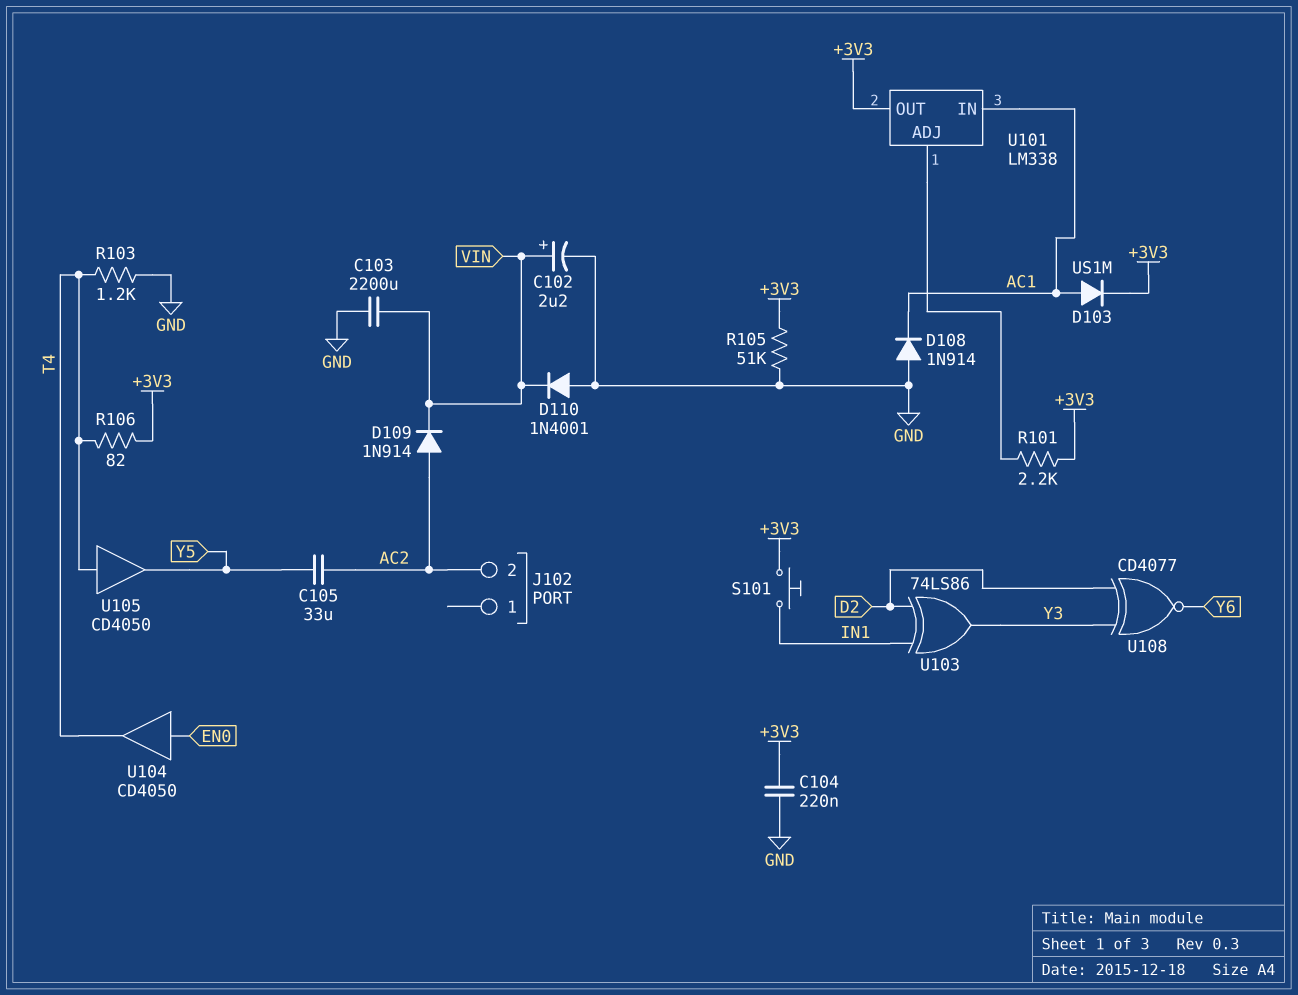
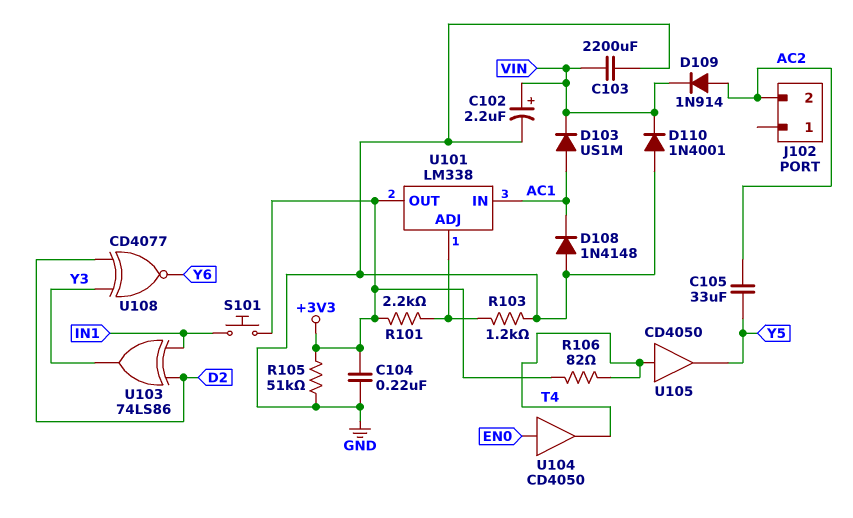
D103: diode US1M (A AC1, K +3V3) -> diode US1M (A AC1, K VIN)
D108: diode 1N914 (A GND, K AC1) -> diode 1N4148 (A GND, K AC1)
R103: 1.2k (GND, T4) -> 1.2k (GND, U101/ADJ)

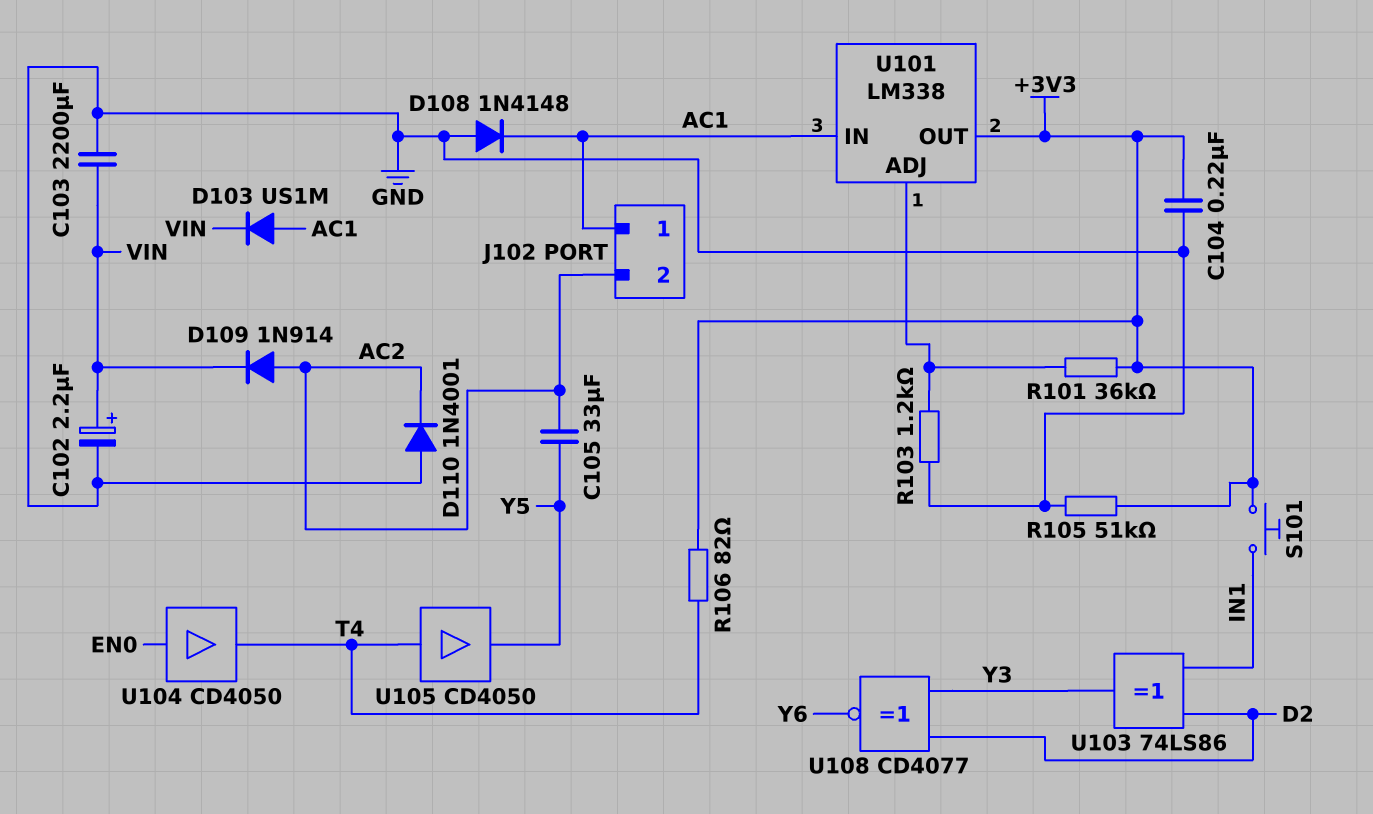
D110: diode 1N4001 (A GND, K VIN) -> diode 1N4001 (A GND, K AC2)
J102 pin 1: none -> AC1
R101: 2.2k (+3V3, U101/ADJ) -> 36k (+3V3, U101/ADJ)

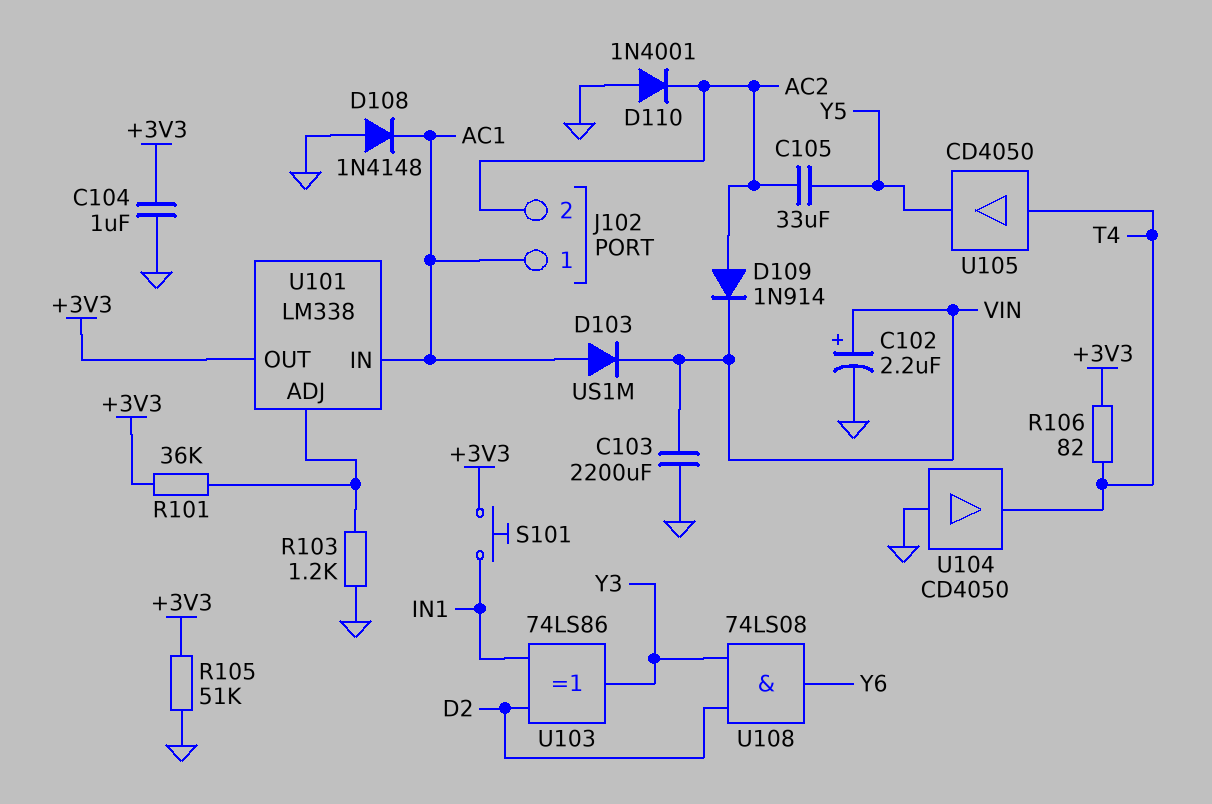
C104: 220nF (+3V3, GND) -> 1uF (+3V3, GND)
U104: buffer CD4050 (in EN0, out T4) -> buffer CD4050 (in GND, out T4)
U108: XNOR CD4077 (in D2, in Y3, out Y6) -> AND 74LS08 (in D2, in Y3, out Y6)

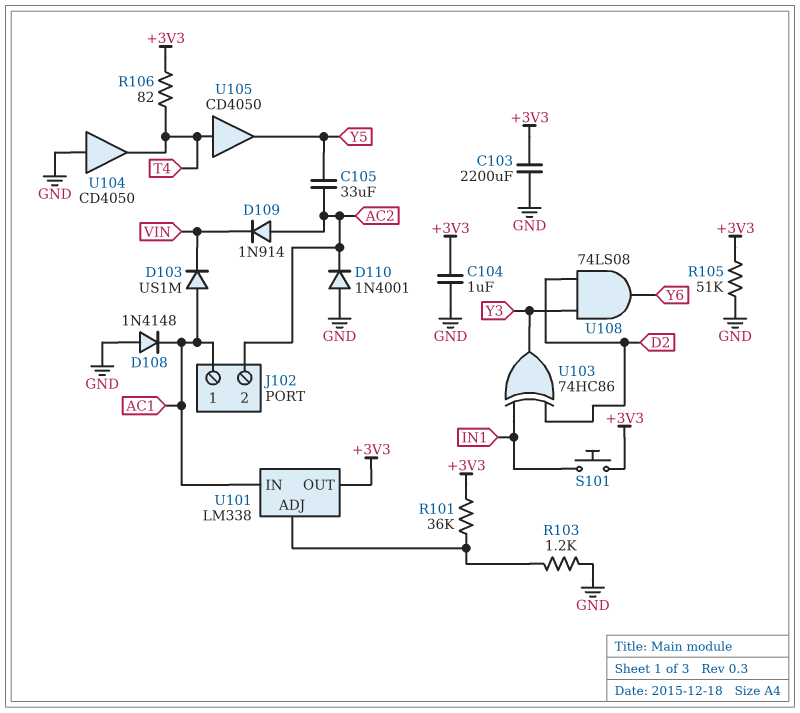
C102: 2.2uF (plus VIN, minus GND) -> none
C103: 2200uF (GND, VIN) -> 2200uF (+3V3, GND)
U103: XOR 74LS86 (in D2, in IN1, out Y3) -> XOR 74HC86 (in D2, in IN1, out Y3)

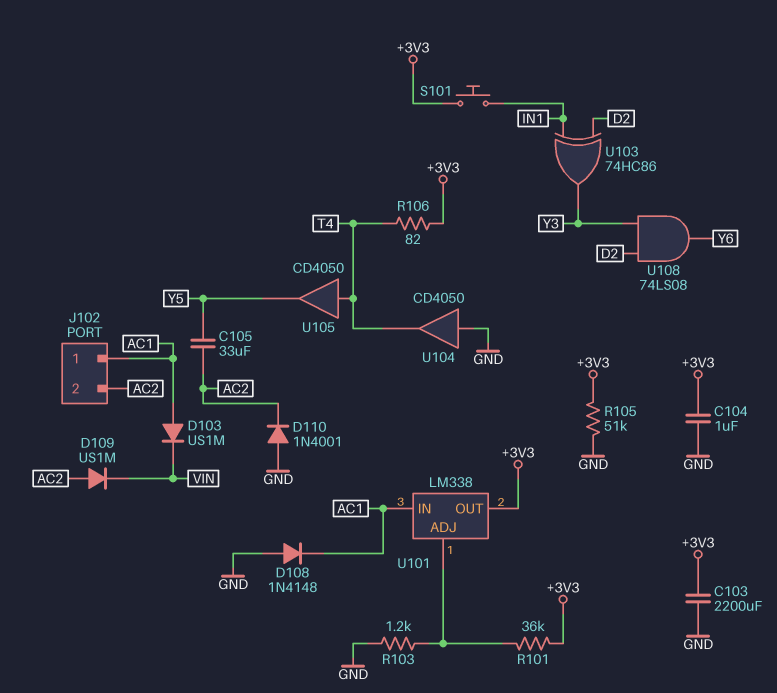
D109: diode 1N914 (A AC2, K VIN) -> diode US1M (A AC2, K VIN)

